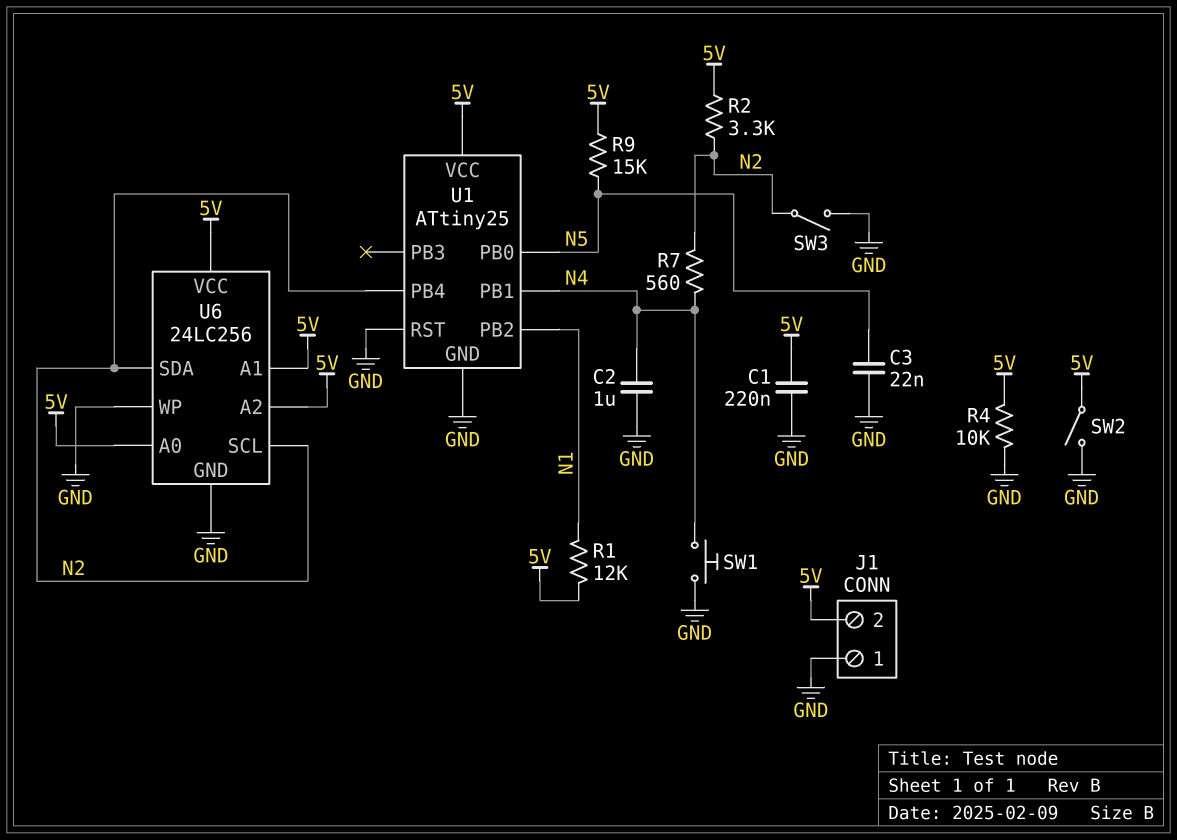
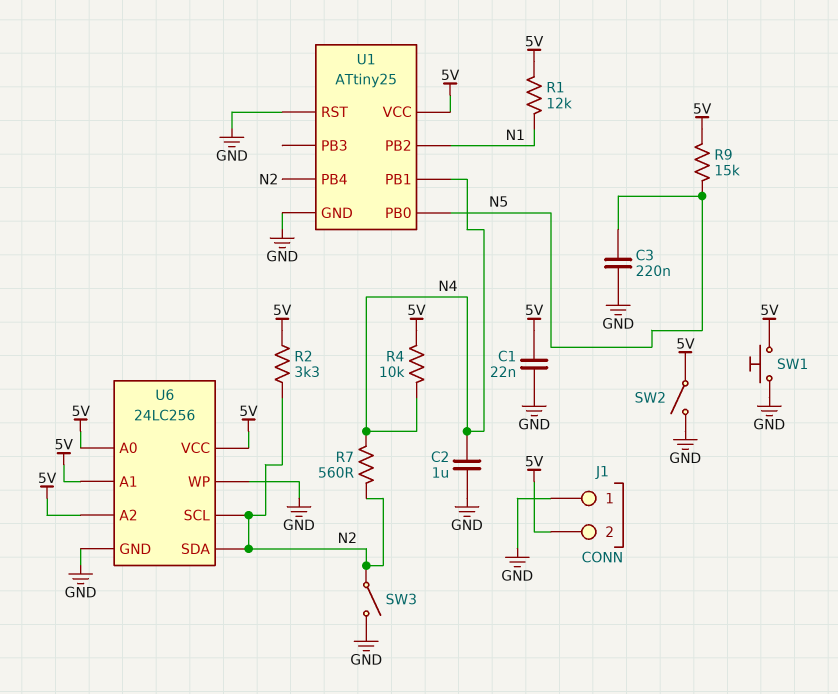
C1: 220nF (5V, GND) -> 22nF (5V, GND)
C3: 22nF (GND, N5) -> 220nF (GND, N5)
R4: 10k (5V, GND) -> 10k (5V, N4)
SW1: button (GND, N4) -> button (5V, GND)

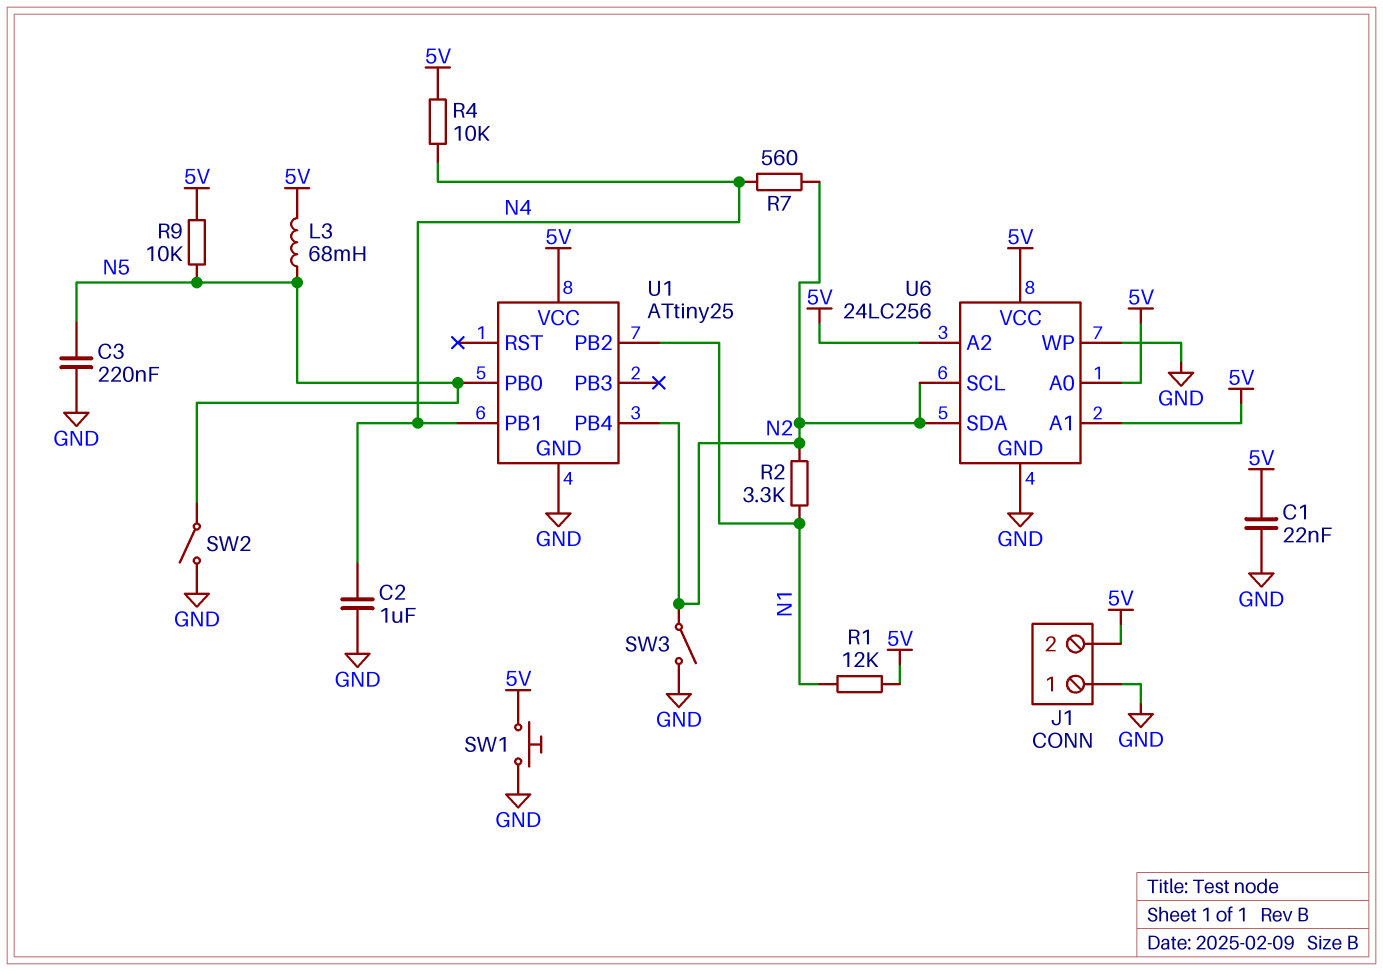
L3: none -> 68mH (5V, N5)
R2: 3.3k (5V, N2) -> 3.3k (N1, N2)
R9: 15k (5V, N5) -> 10k (5V, N5)
SW2: switch (5V, GND) -> switch (GND, N5)
U1 pin RST: GND -> none

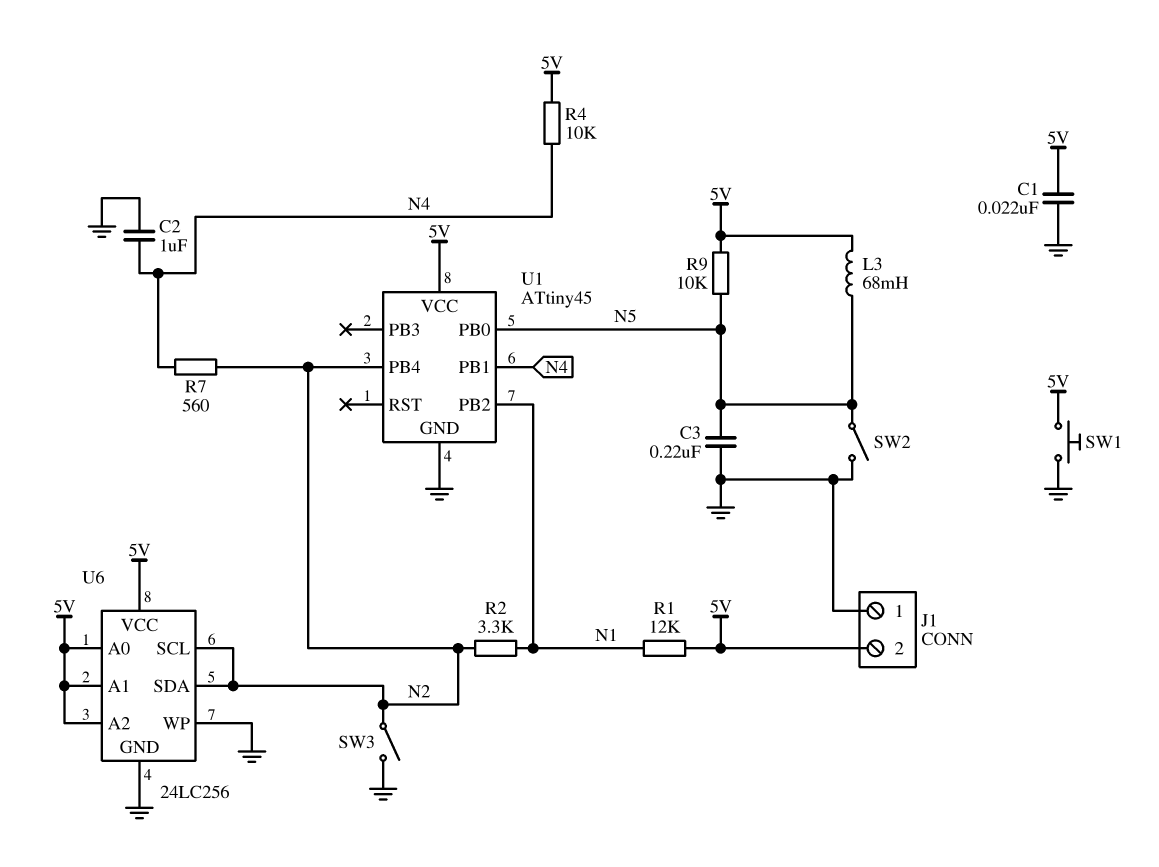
U1: ATtiny25 -> ATtiny45

